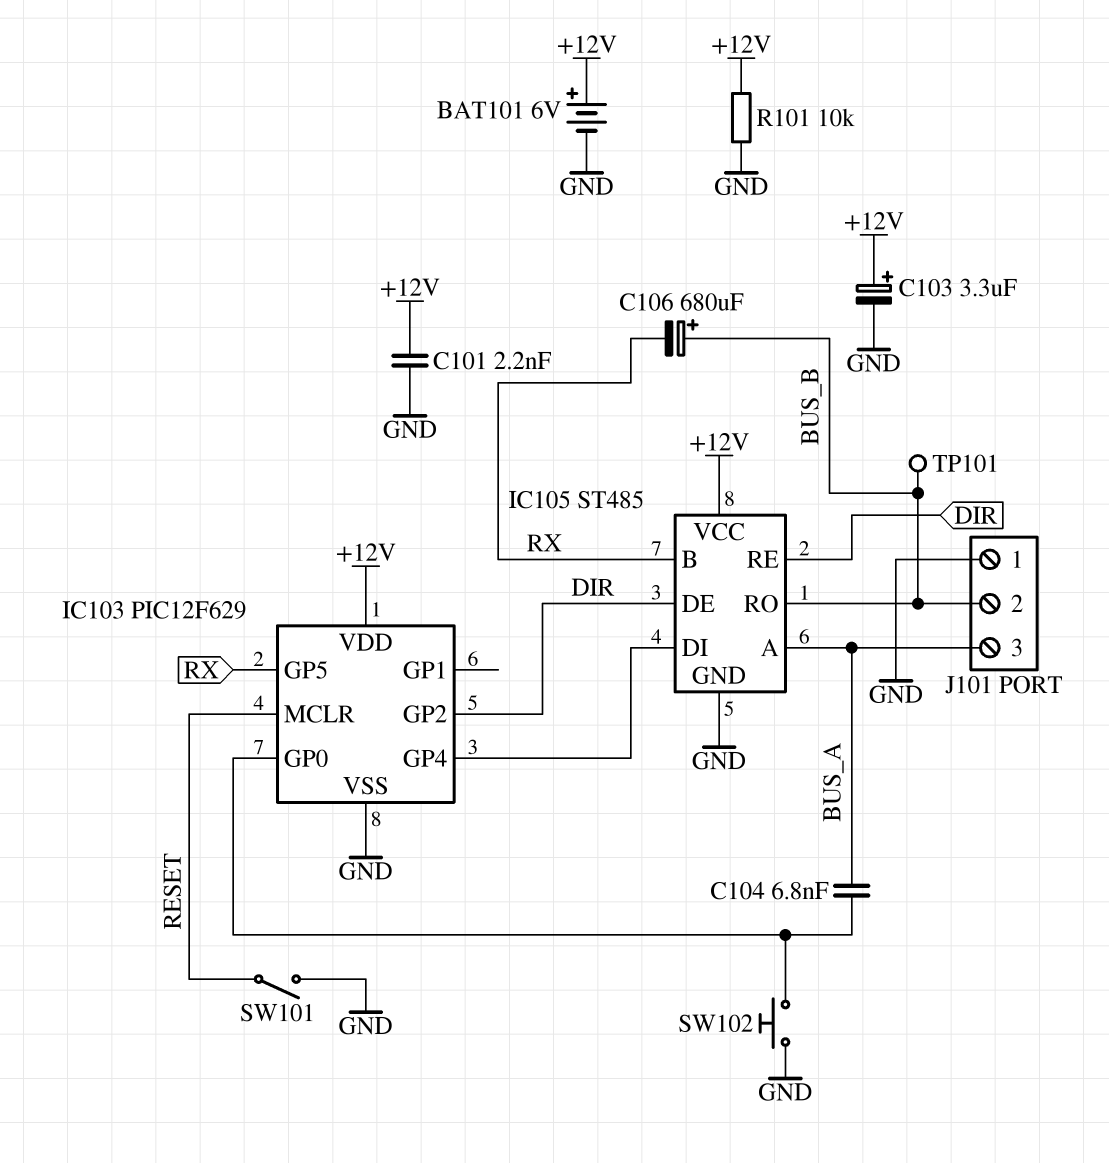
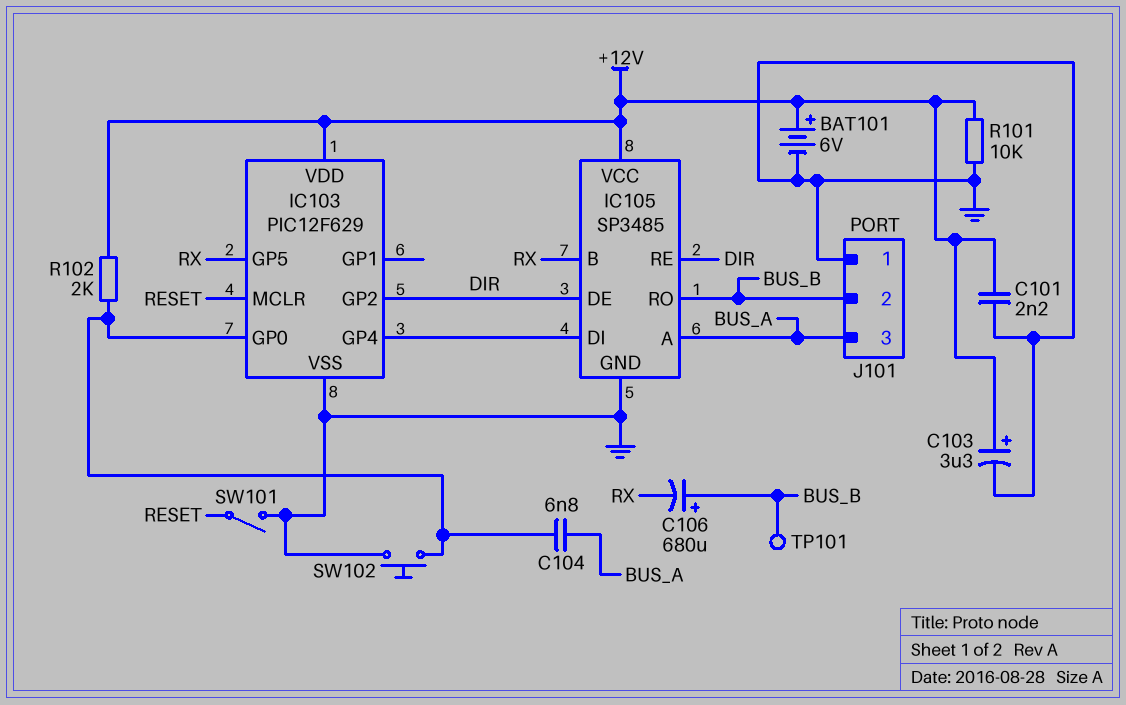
IC105: ST485 -> SP3485
R102: none -> 2k (+12V, IC103/GP0)

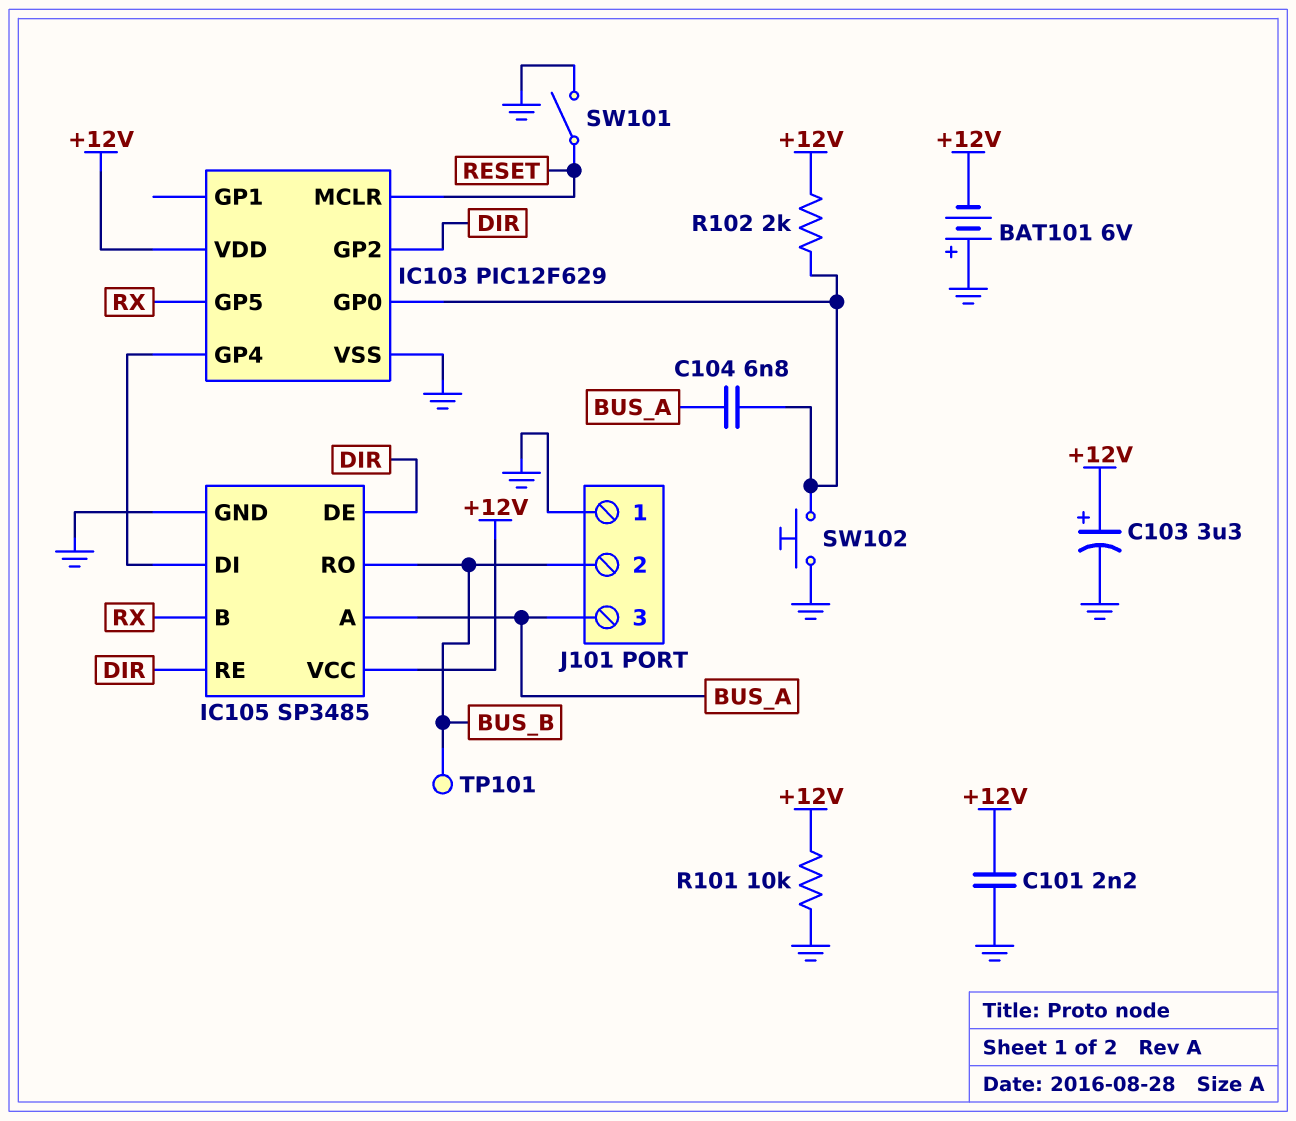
BAT101: 6V (plus +12V, minus GND) -> 6V (plus GND, minus +12V)
C106: 680uF (plus BUS_B, minus RX) -> none

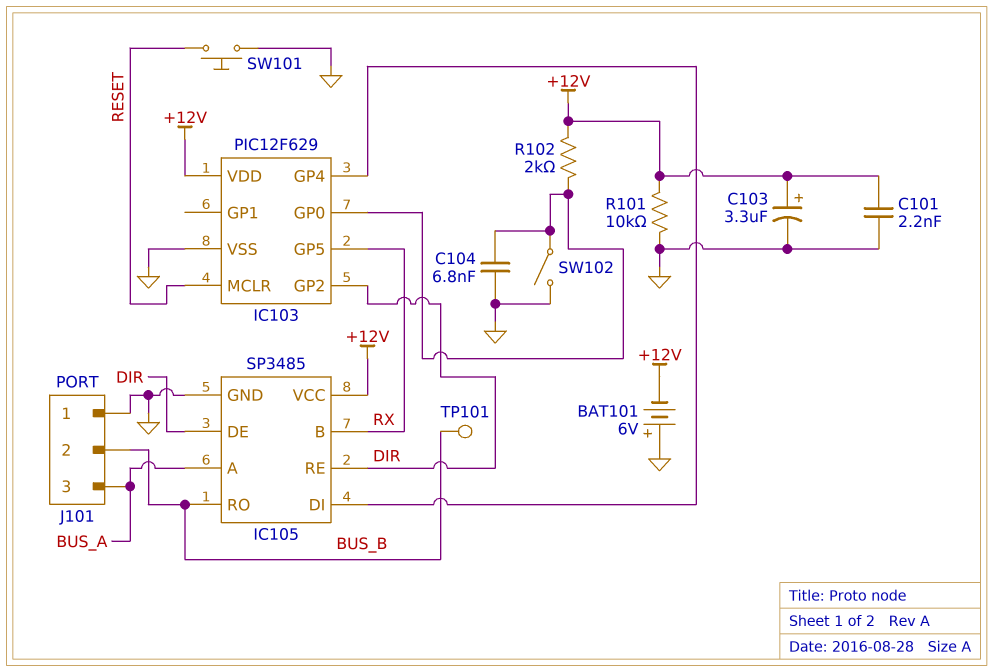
C104: 6.8nF (BUS_A, IC103/GP0) -> 6.8nF (GND, IC103/GP0)
SW101: switch (GND, RESET) -> button (GND, RESET)
SW102: button (GND, IC103/GP0) -> switch (GND, IC103/GP0)

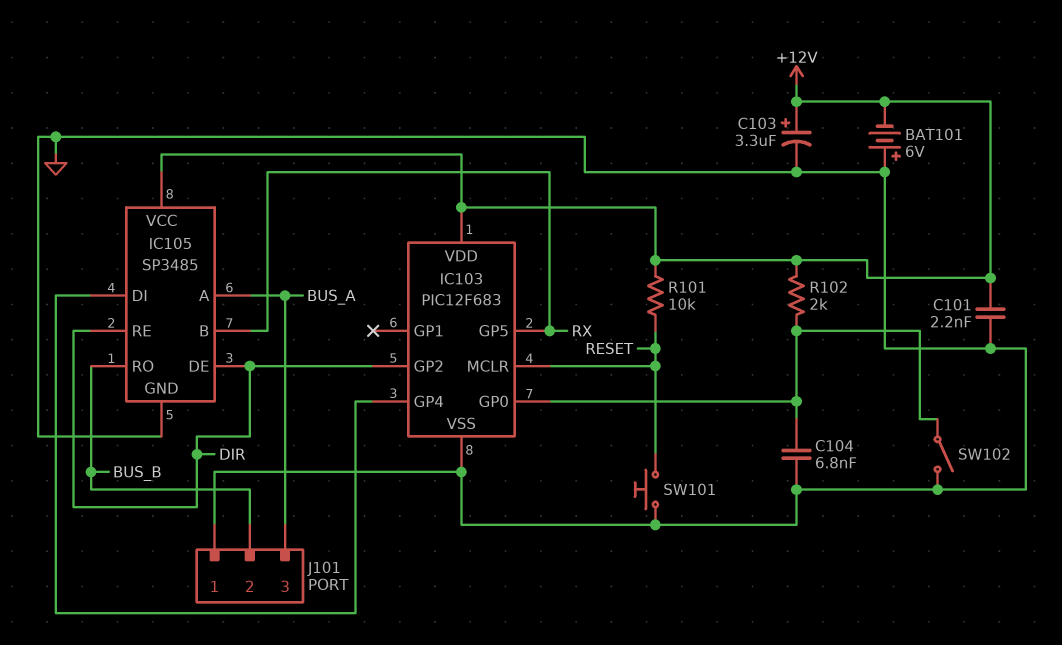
IC103: PIC12F629 -> PIC12F683
R101: 10k (+12V, GND) -> 10k (+12V, RESET)
TP101: test point (BUS_B) -> none

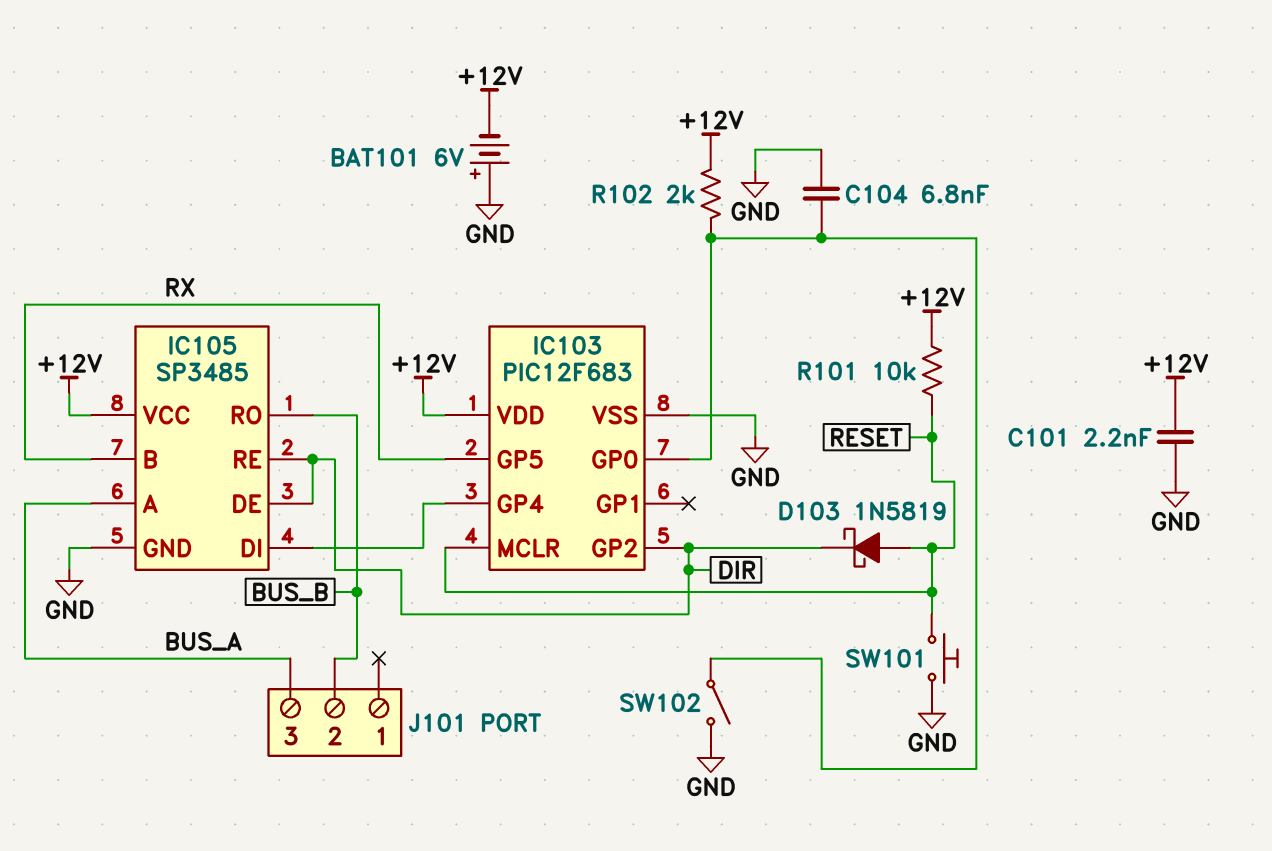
C103: 3.3uF (plus +12V, minus GND) -> none
D103: none -> schottky 1N5819 (A RESET, K DIR)
J101 pin 1: GND -> none

